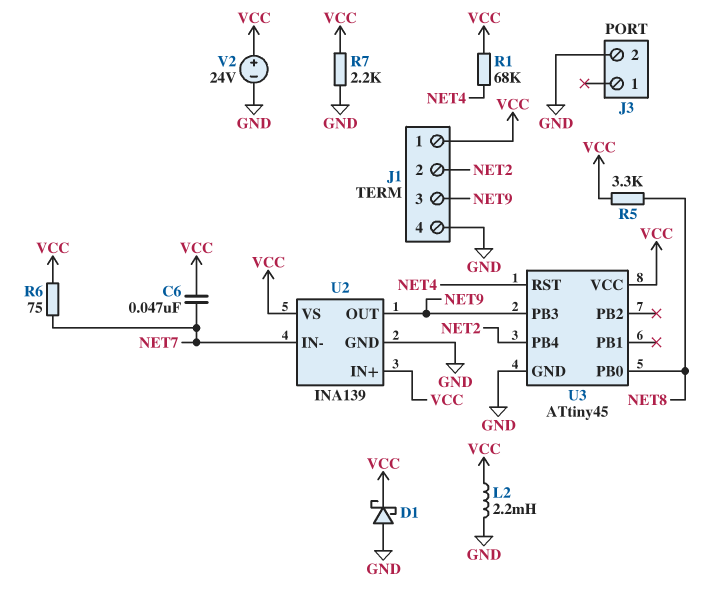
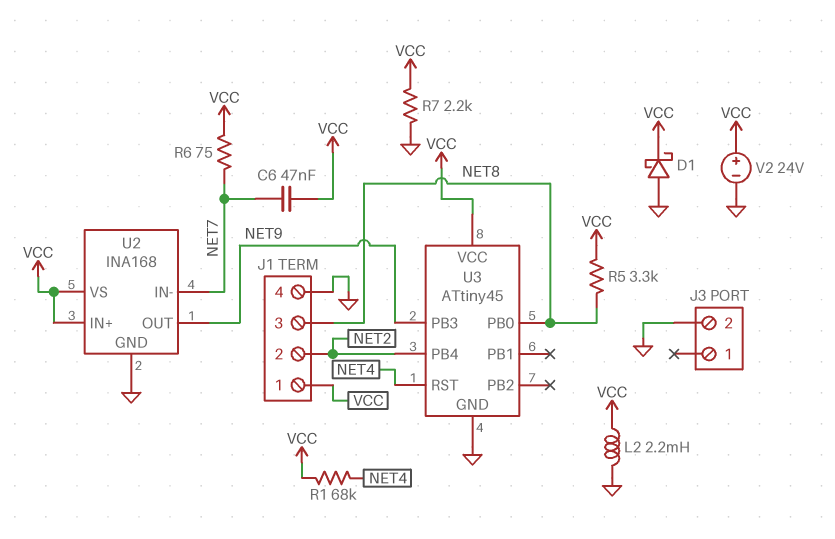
J1 pin 3: NET9 -> NET8
U2: INA139 -> INA168

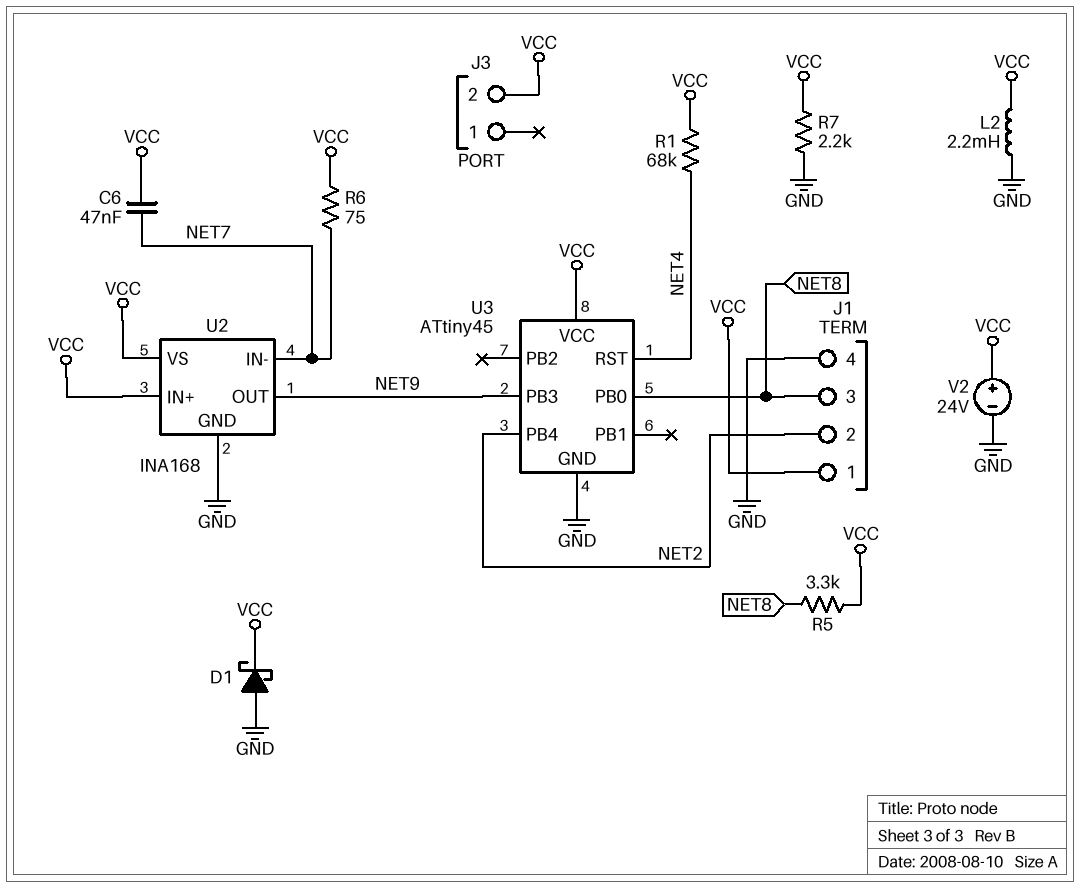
J3 pin 2: GND -> VCC

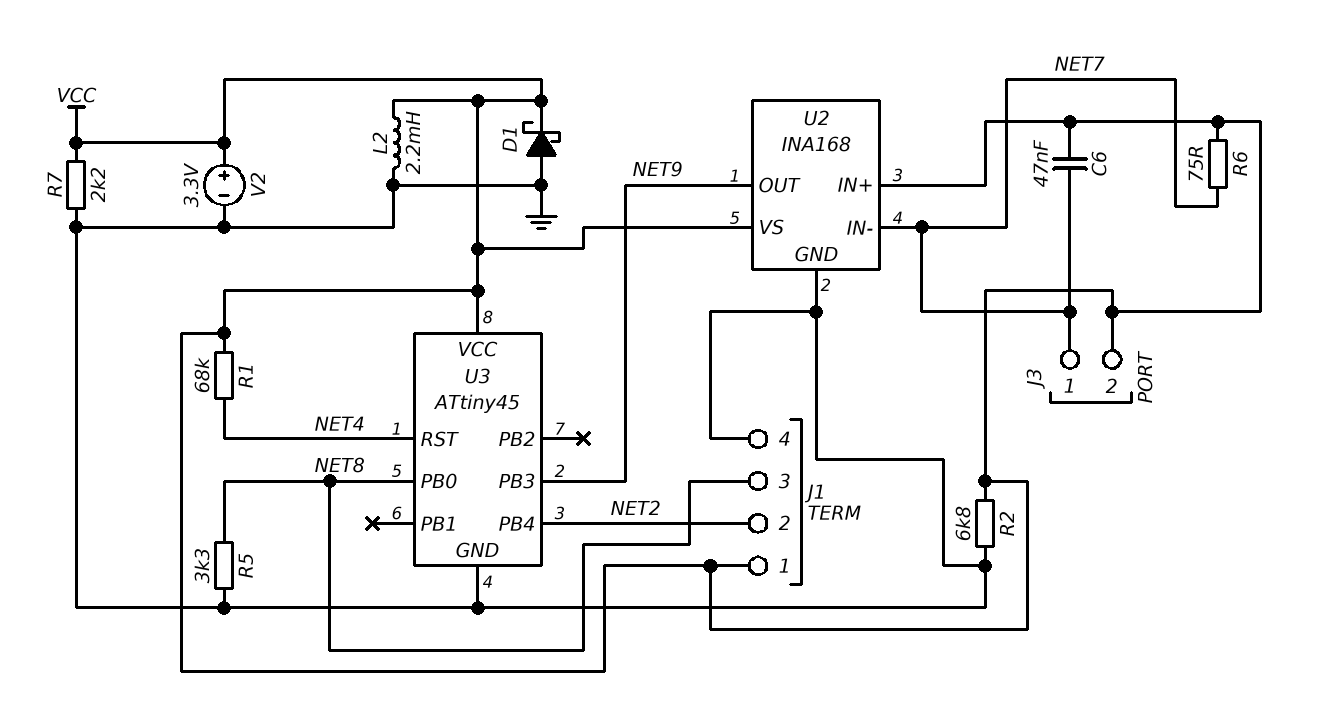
J3 pin 1: none -> NET7
R2: none -> 6.8k (GND, VCC)
R5: 3.3k (NET8, VCC) -> 3.3k (GND, NET8)
V2: 24V (plus VCC, minus GND) -> 3.3V (plus VCC, minus GND)

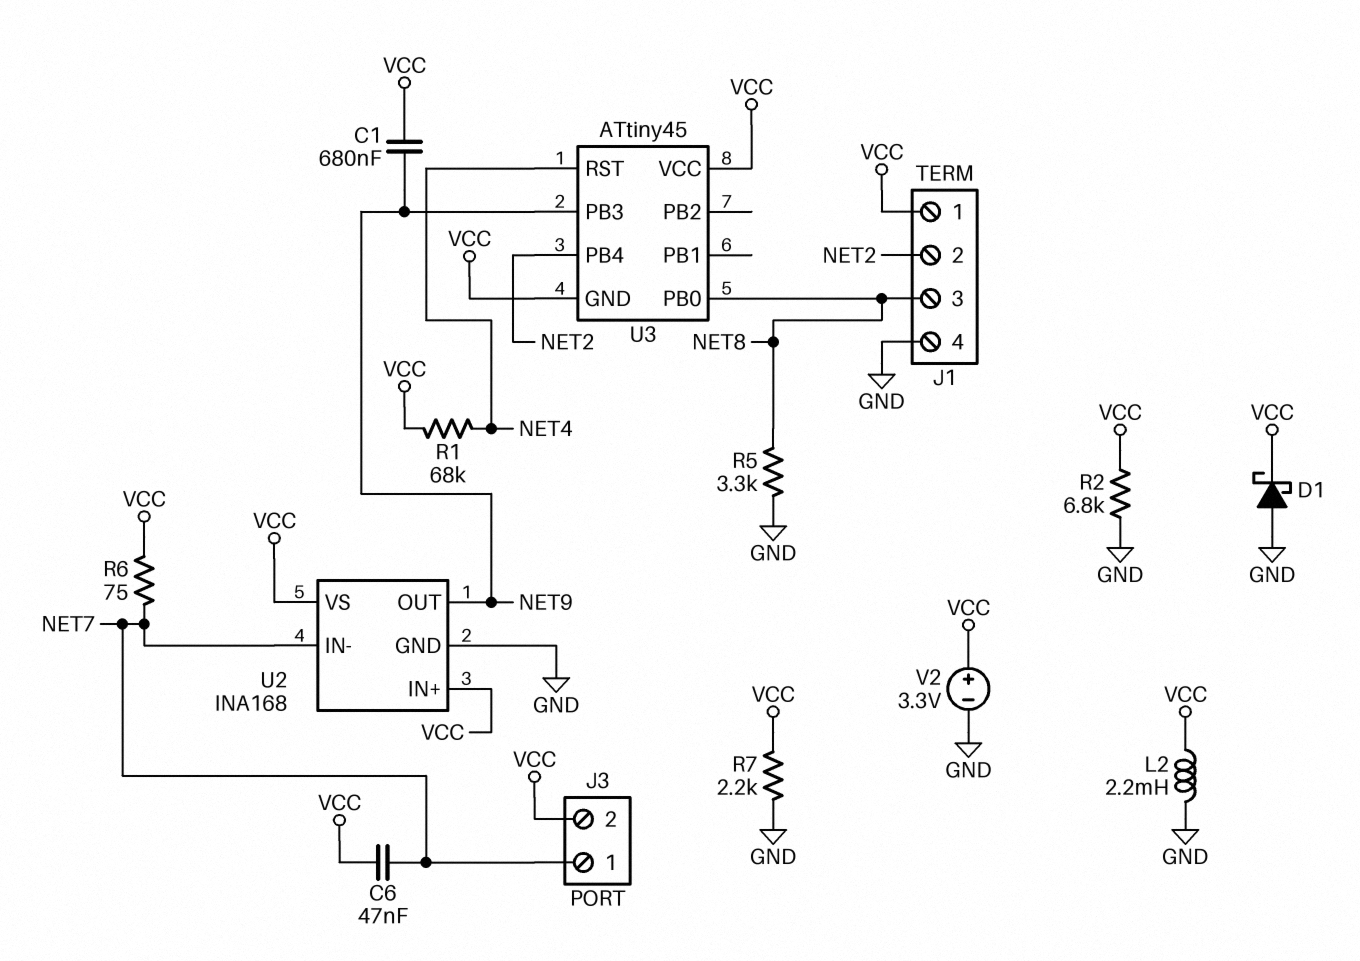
C1: none -> 680nF (NET9, VCC)
U3 pin GND: GND -> VCC

